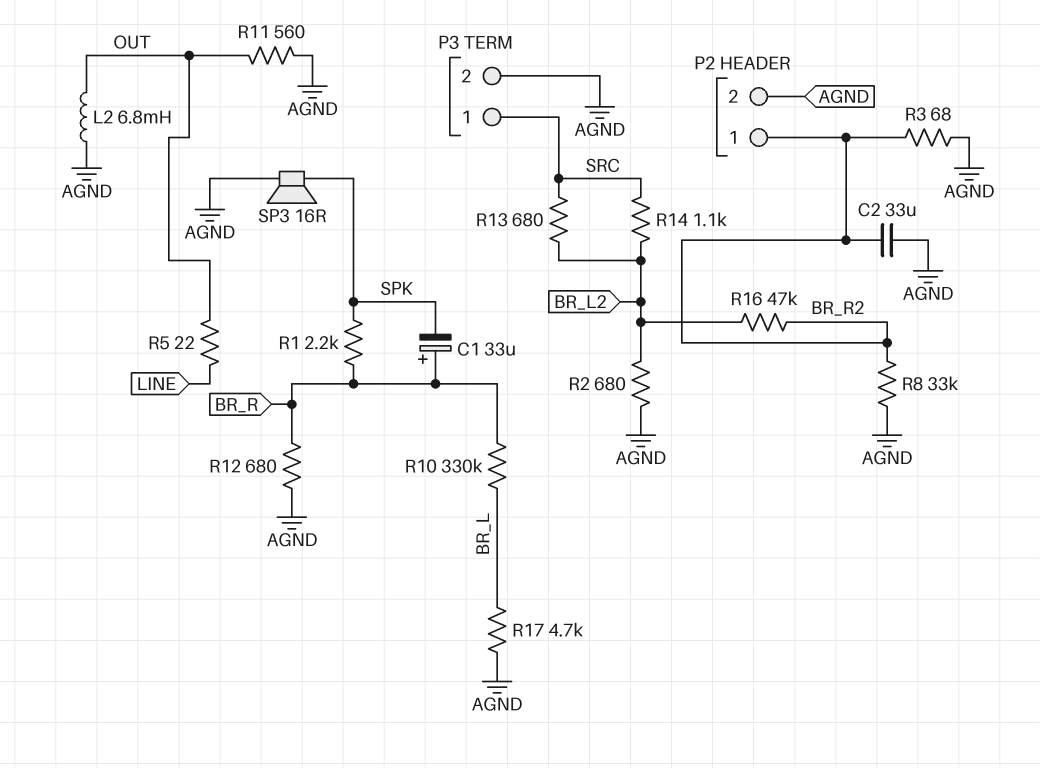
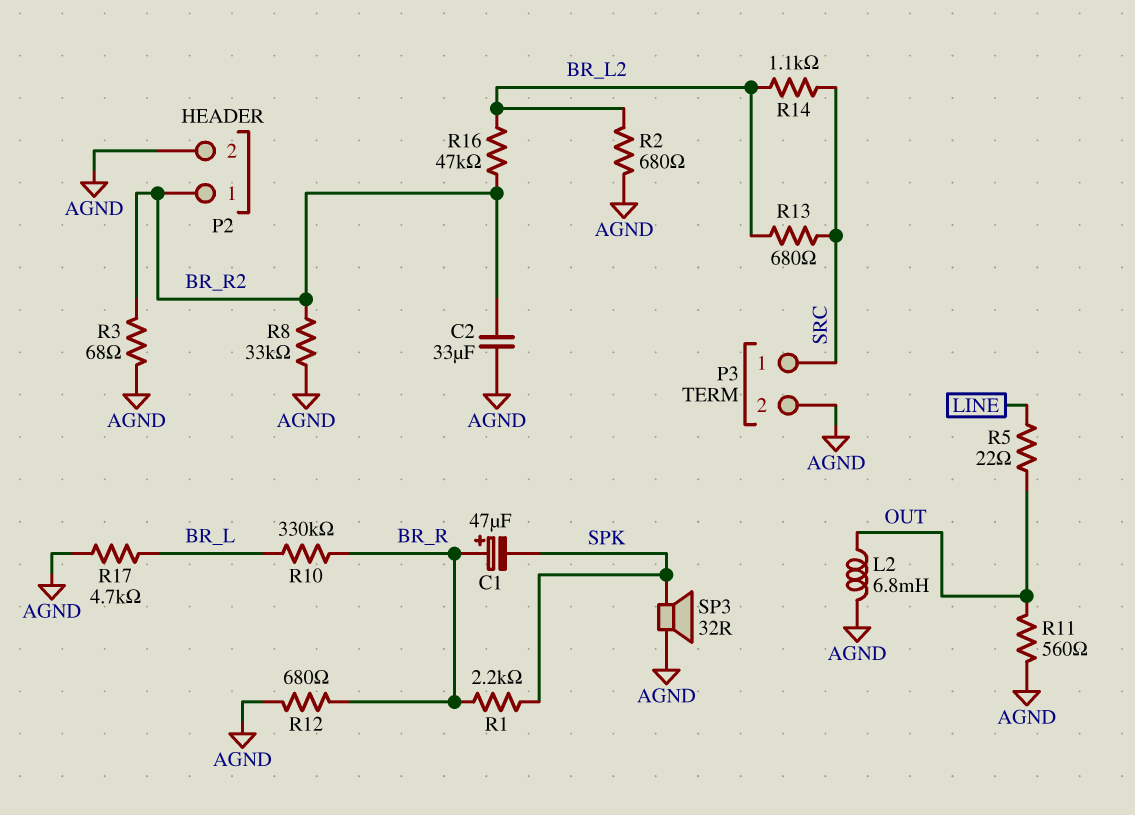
C1: 33uF (plus BR_R, minus SPK) -> 47uF (plus BR_R, minus SPK)
SP3: speaker 16R (AGND, SPK) -> speaker 32R (AGND, SPK)

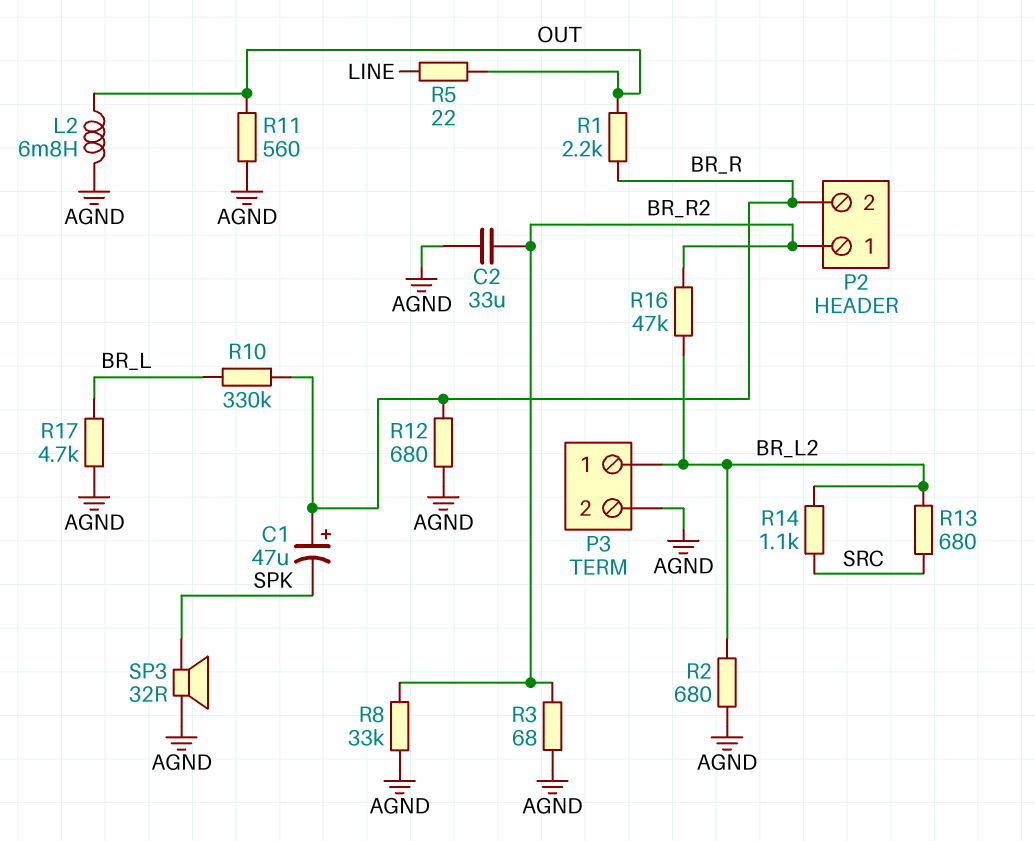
P2 pin 2: AGND -> BR_R
P3 pin 1: SRC -> BR_L2
R1: 2.2k (BR_R, SPK) -> 2.2k (BR_R, OUT)

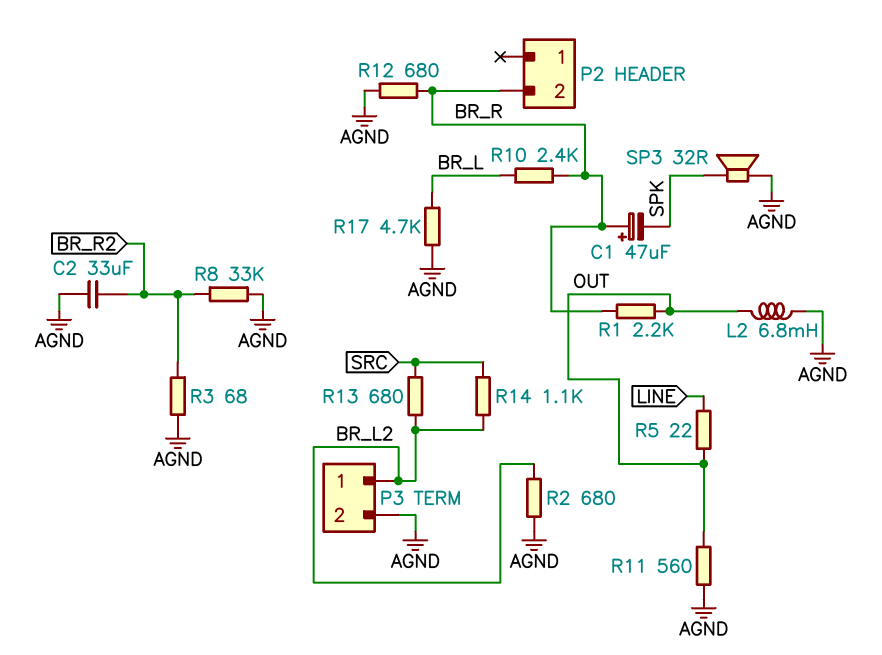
P2 pin 1: BR_R2 -> none
R10: 330k (BR_L, BR_R) -> 2.4k (BR_L, BR_R)
R16: 47k (BR_L2, BR_R2) -> none

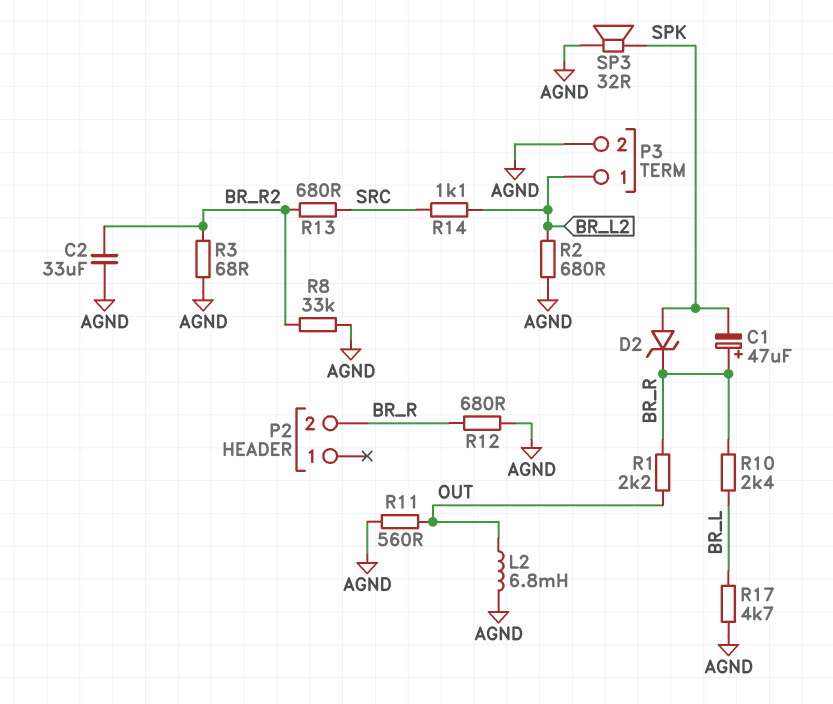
D2: none -> zener (A SPK, K BR_R)
R5: 22 (LINE, OUT) -> none
R13: 680 (BR_L2, SRC) -> 680 (BR_R2, SRC)

